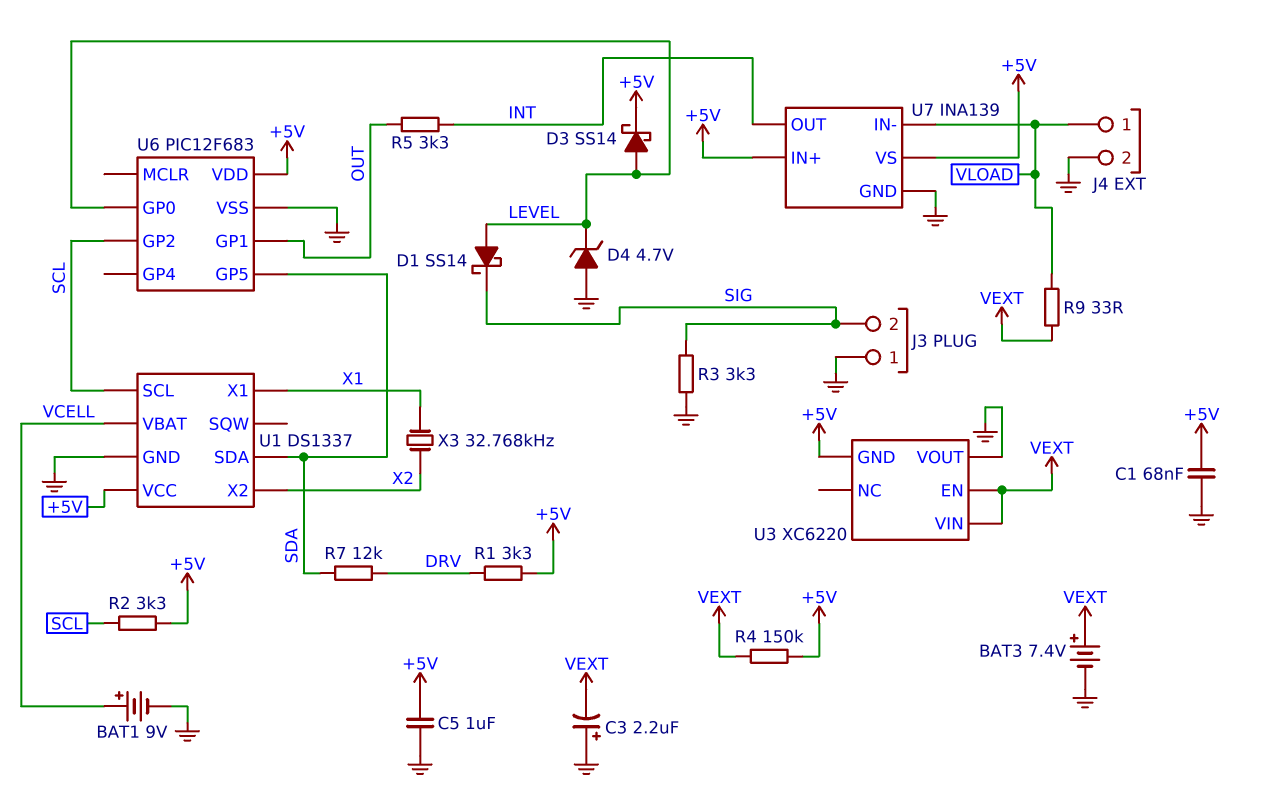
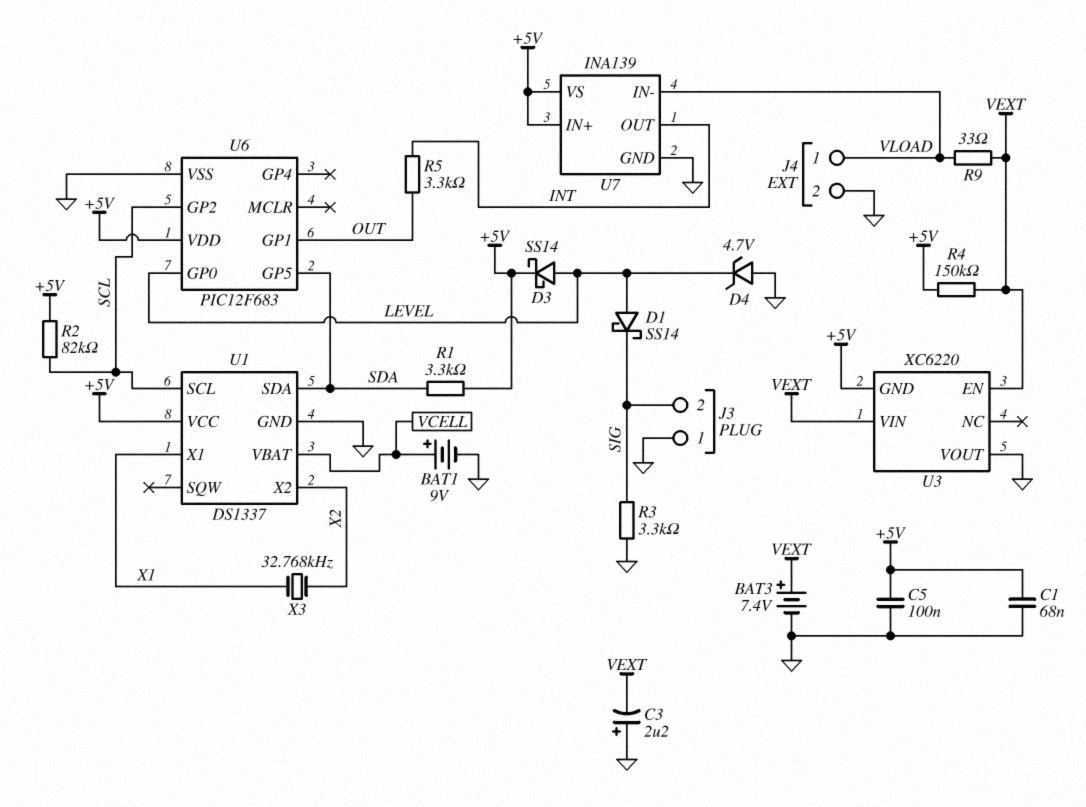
C5: 1uF (+5V, GND) -> 100nF (+5V, GND)
R1: 3.3k (+5V, DRV) -> 3.3k (+5V, SDA)
R2: 3.3k (+5V, SCL) -> 82k (+5V, SCL)
R7: 12k (DRV, SDA) -> none

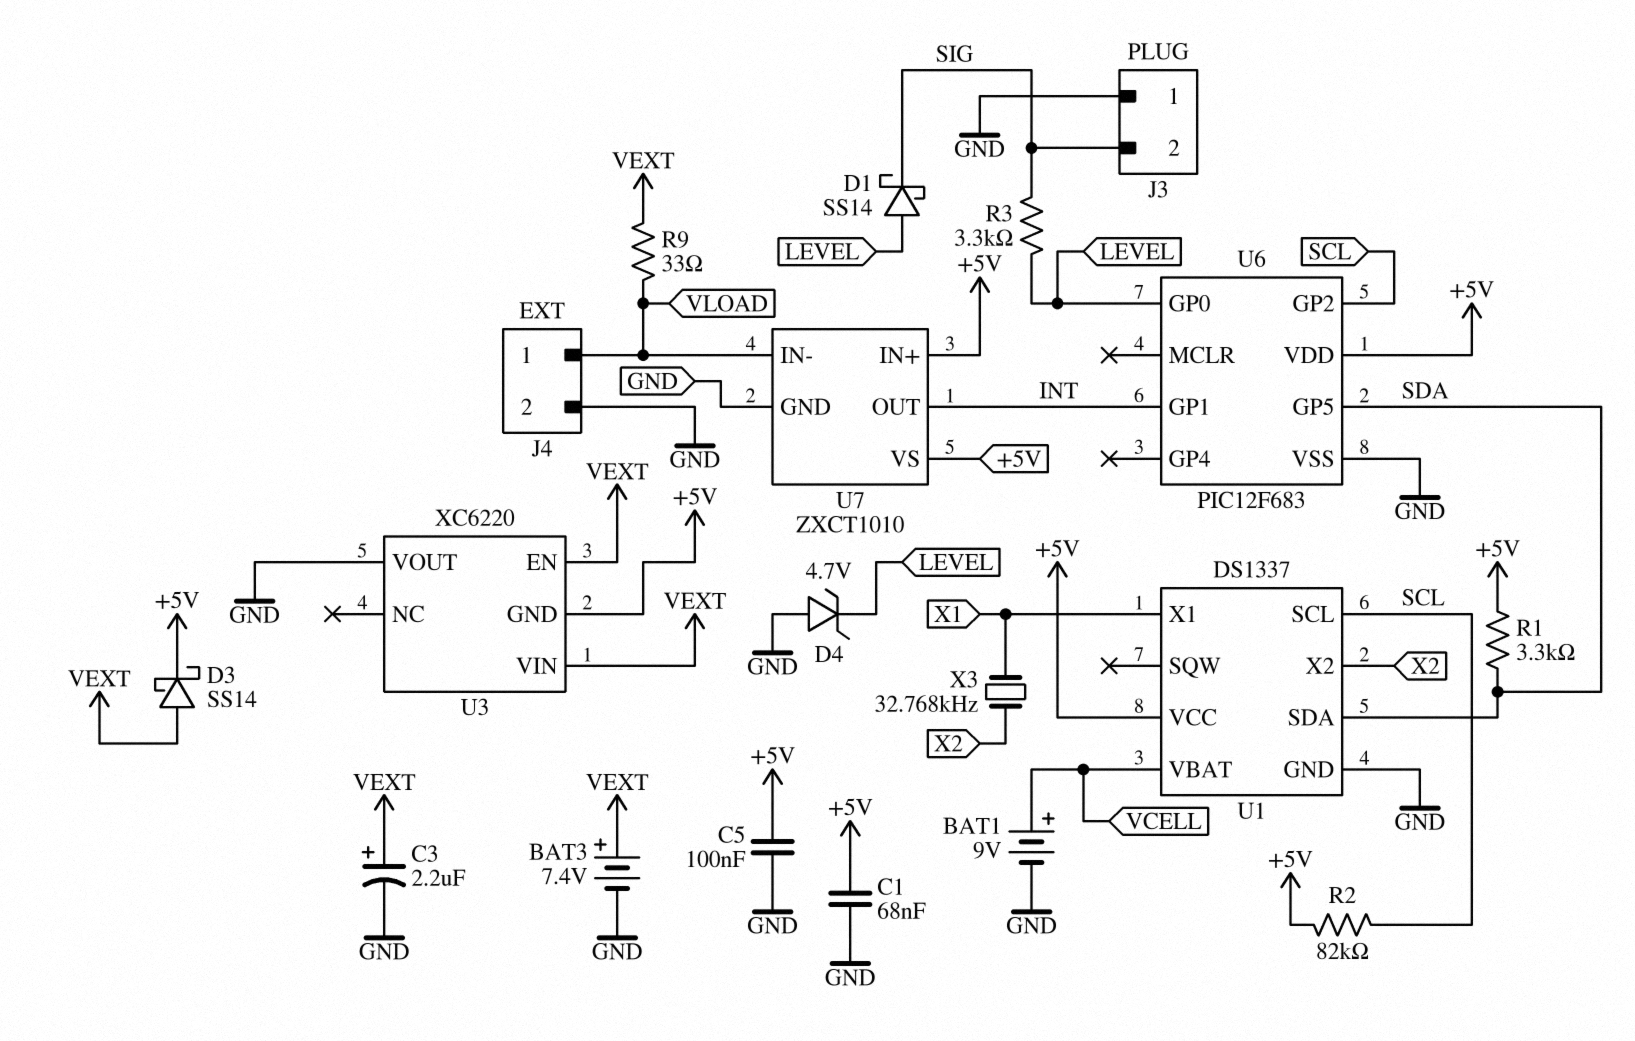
C3: 2.2uF (plus GND, minus VEXT) -> 2.2uF (plus VEXT, minus GND)
D3: schottky SS14 (A LEVEL, K +5V) -> schottky SS14 (A VEXT, K +5V)
R3: 3.3k (GND, SIG) -> 3.3k (LEVEL, SIG)
R4: 150k (+5V, VEXT) -> none
R5: 3.3k (INT, OUT) -> none
U6 pin GP1: OUT -> INT
U7: INA139 -> ZXCT1010

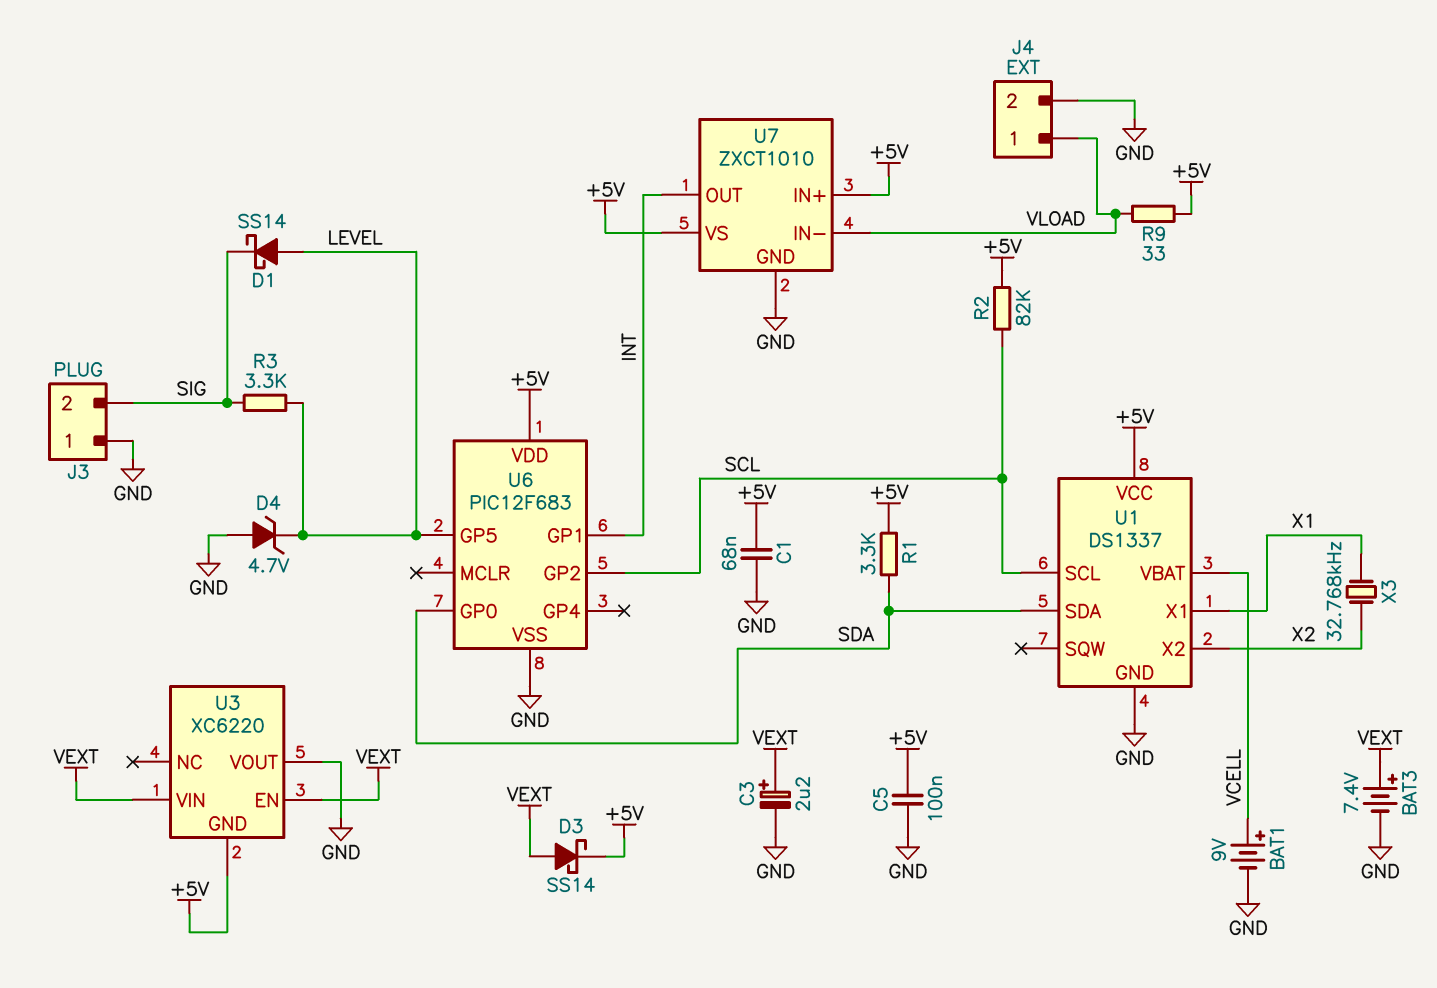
R9: 33 (VEXT, VLOAD) -> 33 (+5V, VLOAD)
U6 pin GP0: LEVEL -> SDA
U6 pin GP5: SDA -> LEVEL

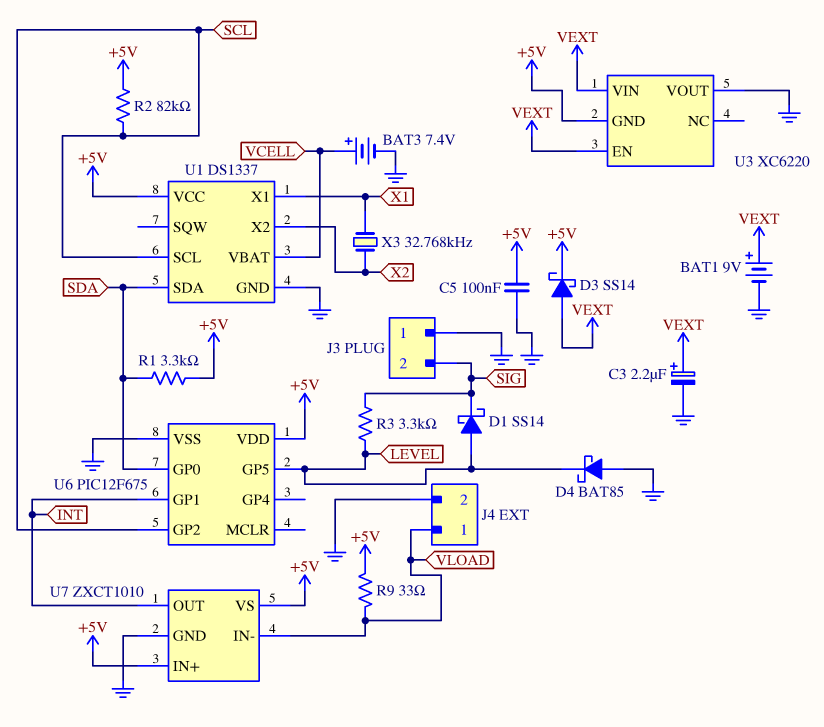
BAT1: 9V (plus VCELL, minus GND) -> 9V (plus VEXT, minus GND)
BAT3: 7.4V (plus VEXT, minus GND) -> 7.4V (plus VCELL, minus GND)
C1: 68nF (+5V, GND) -> none
D4: zener 4.7V (A GND, K LEVEL) -> schottky BAT85 (A GND, K LEVEL)
U6: PIC12F683 -> PIC12F675

